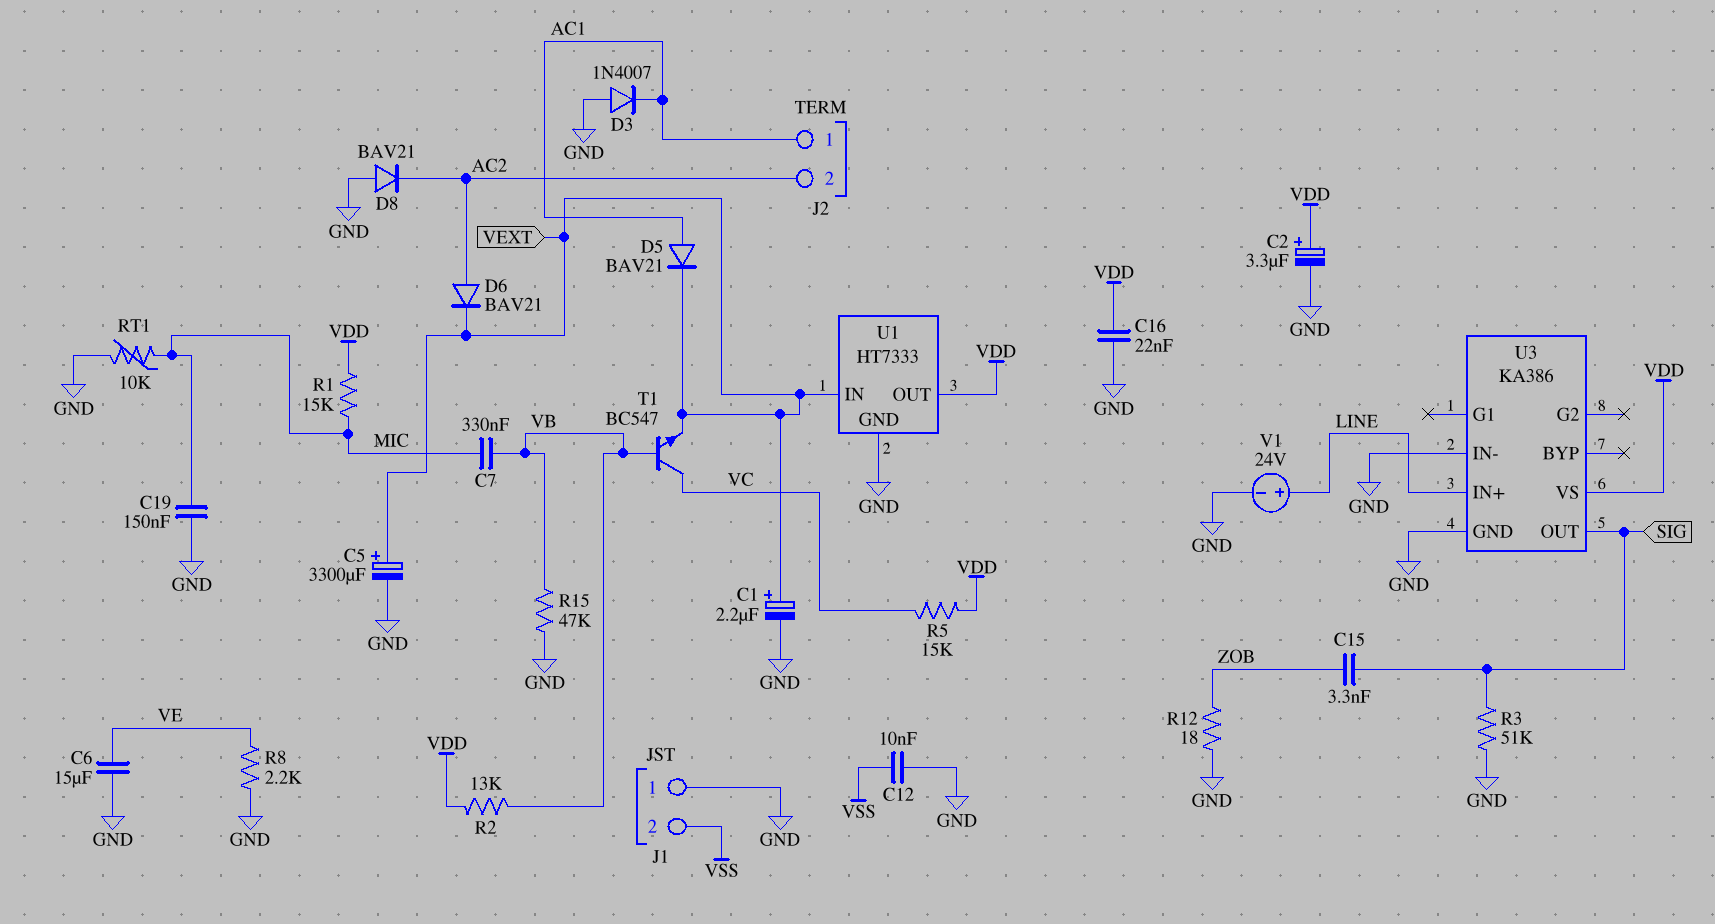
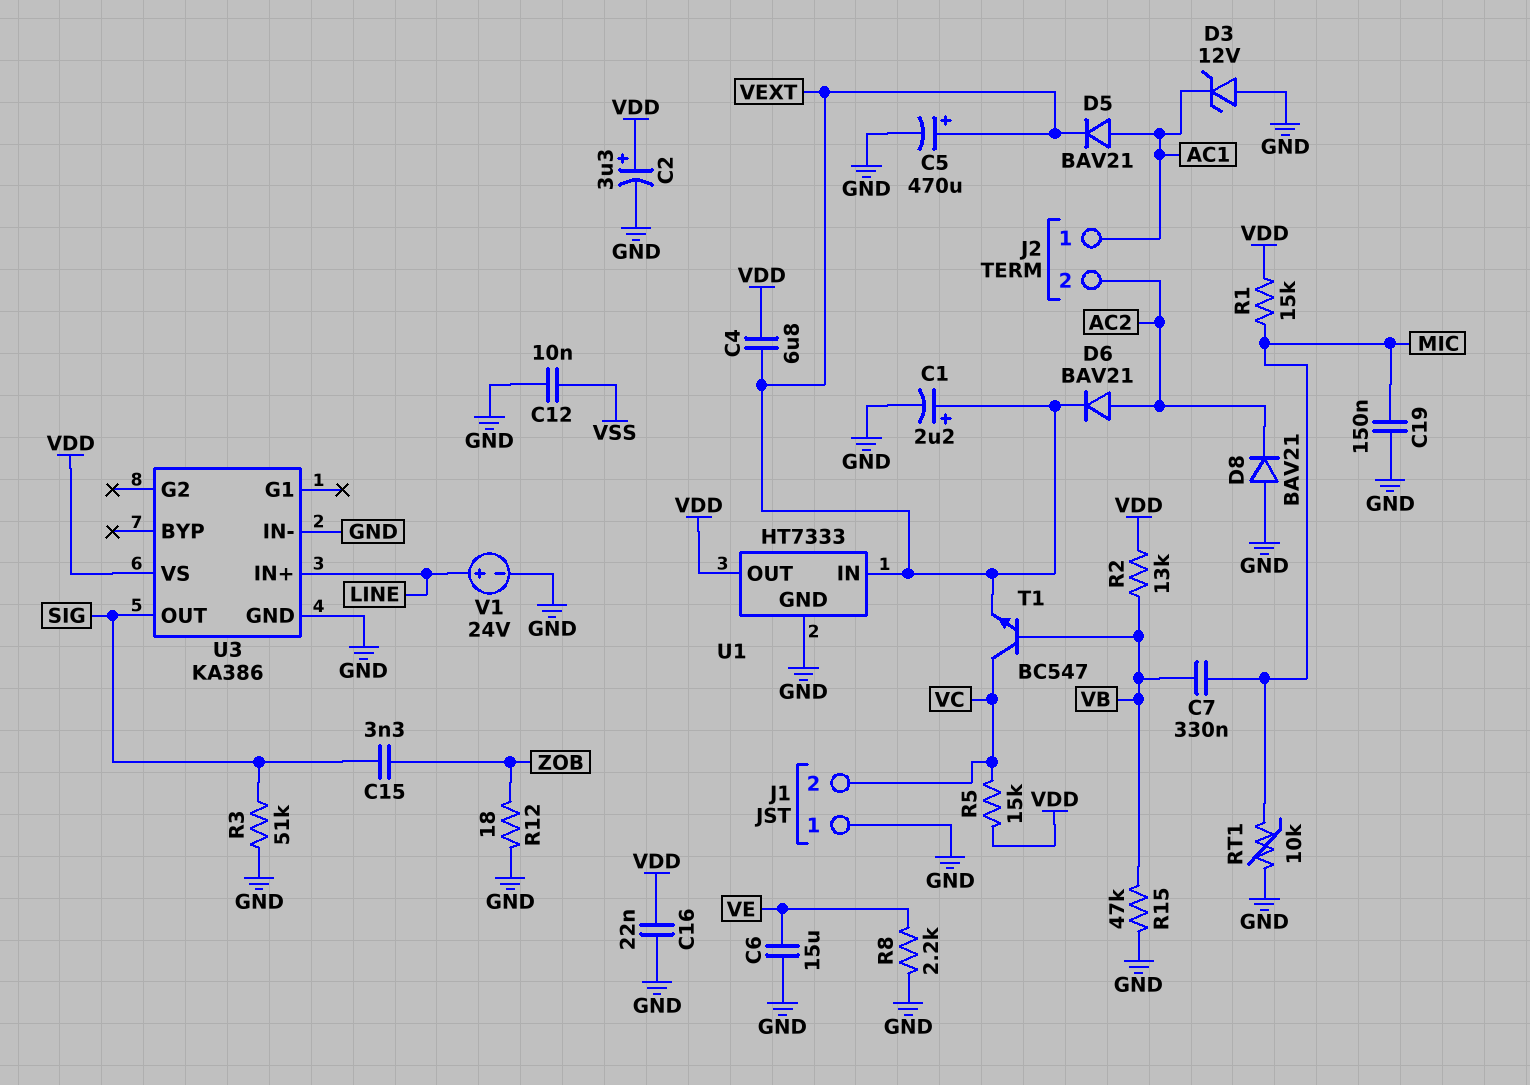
C4: none -> 6.8uF (VDD, VEXT)
C5: 3300uF (plus VEXT, minus GND) -> 470uF (plus VEXT, minus GND)
D3: diode 1N4007 (A GND, K AC1) -> zener 12V (A GND, K AC1)
J1 pin 2: VSS -> VC

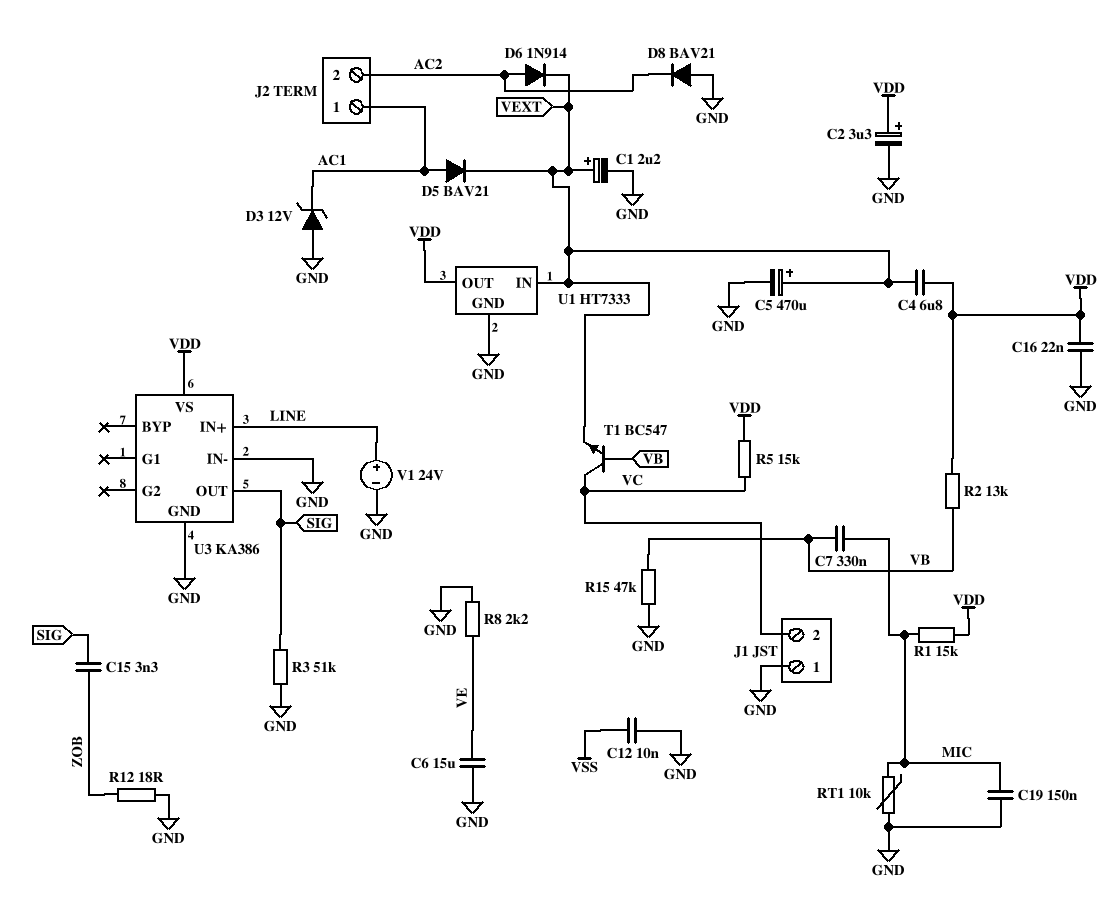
D6: diode BAV21 (A AC2, K VEXT) -> diode 1N914 (A AC2, K VEXT)

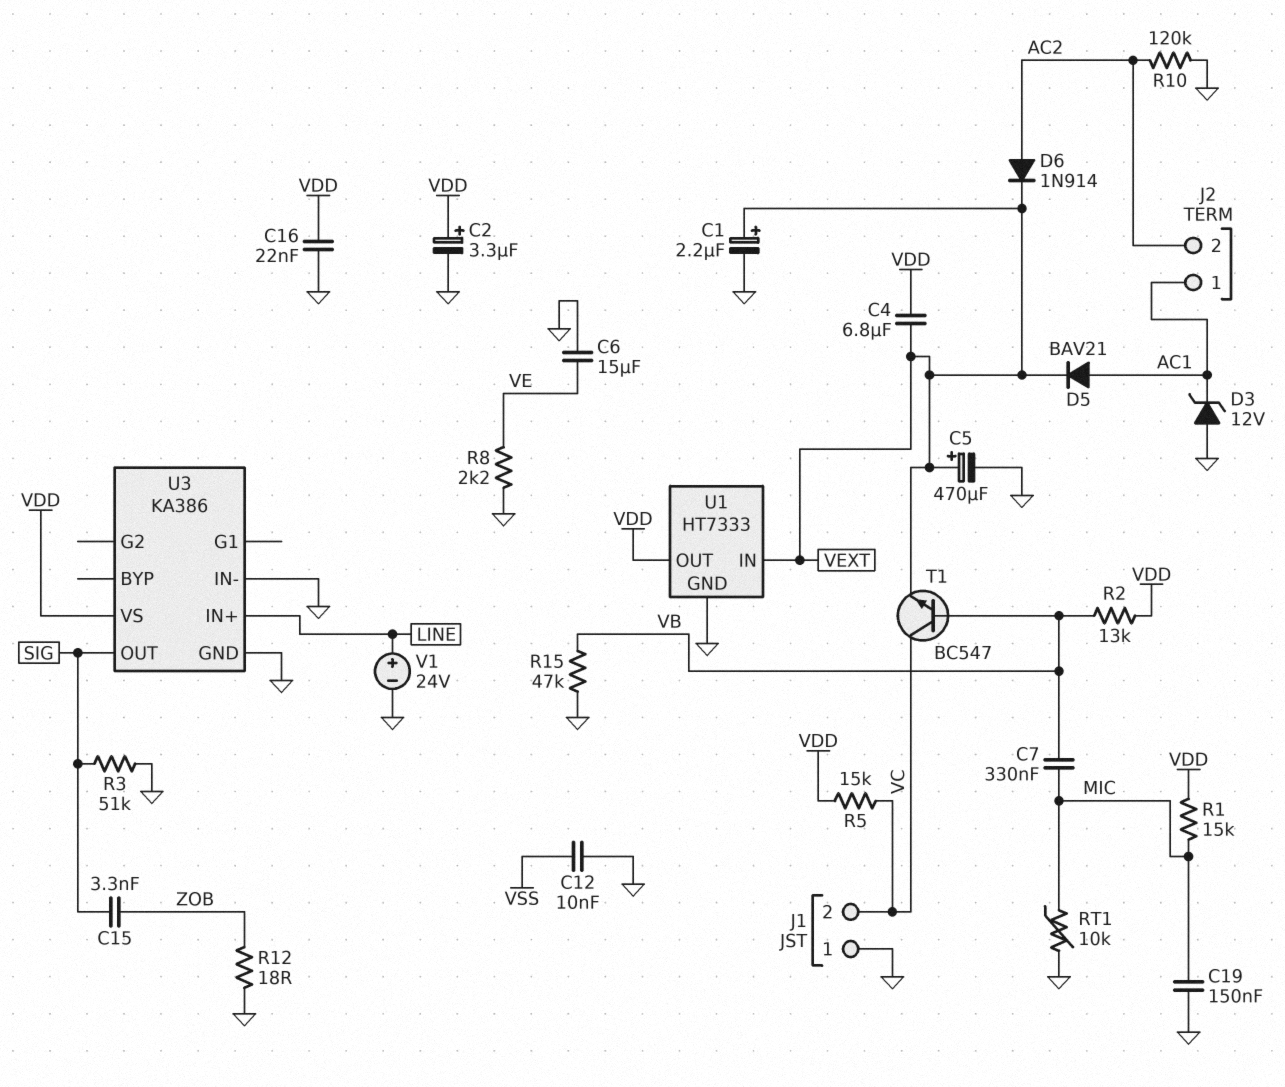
D8: diode BAV21 (A GND, K AC2) -> none
R10: none -> 120k (AC2, GND)

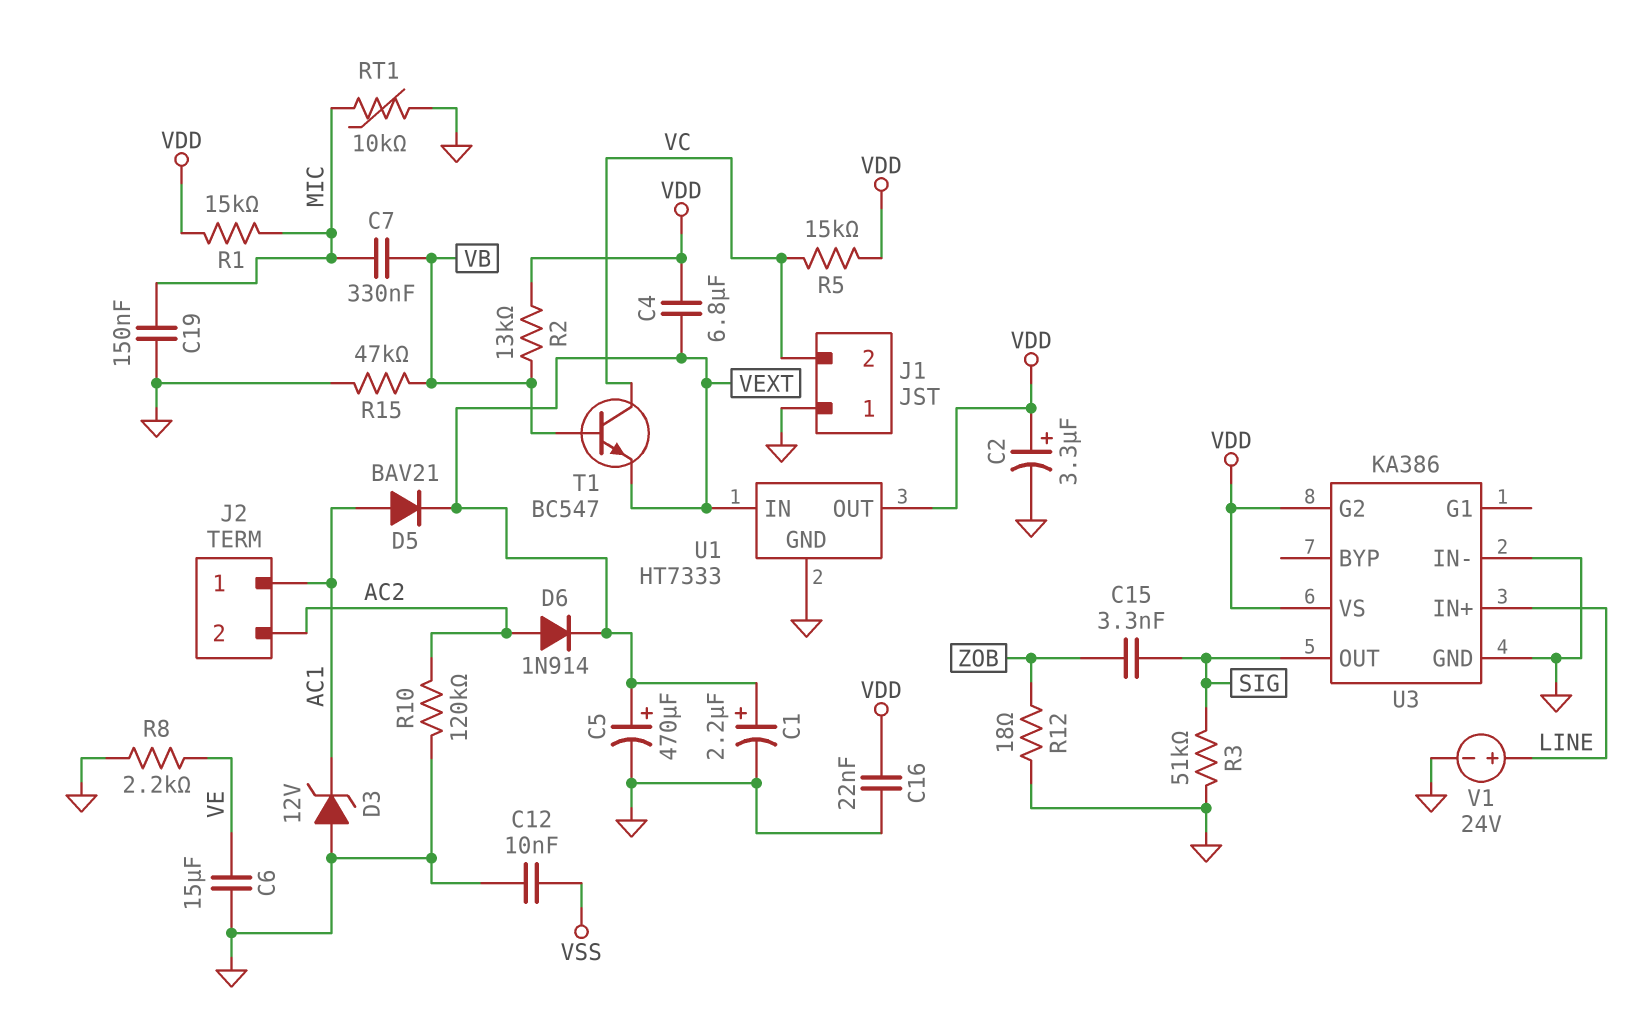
U3 pin G2: none -> VDD

